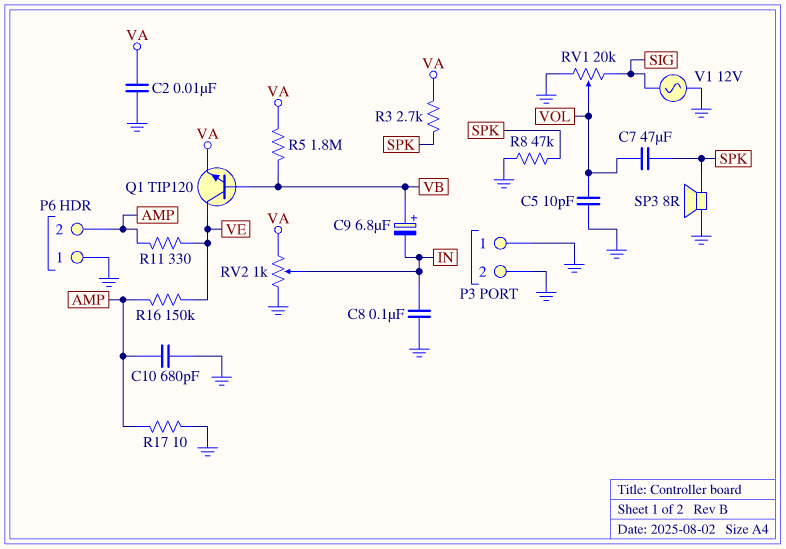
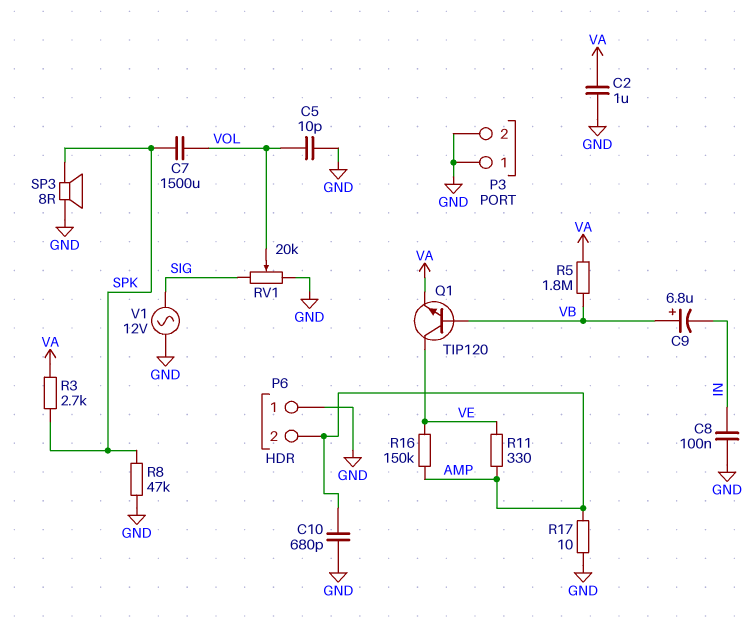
C2: 10nF (GND, VA) -> 1uF (GND, VA)
C7: 47uF (SPK, VOL) -> 1500uF (SPK, VOL)
RV2: 1k (GND, VA, wiper IN) -> none

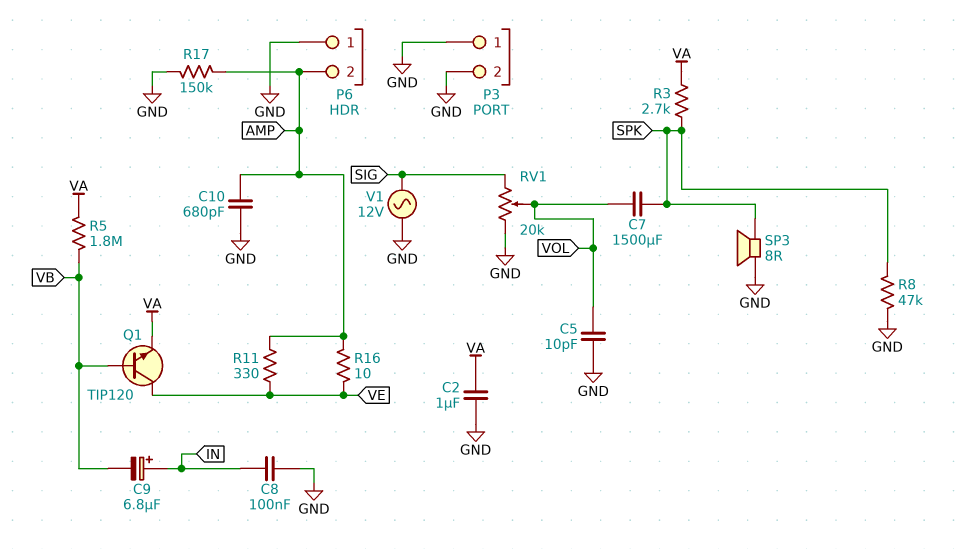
C9: 6.8uF (plus VB, minus IN) -> 6.8uF (plus IN, minus VB)
R16: 150k (AMP, VE) -> 10 (AMP, VE)
R17: 10 (AMP, GND) -> 150k (AMP, GND)

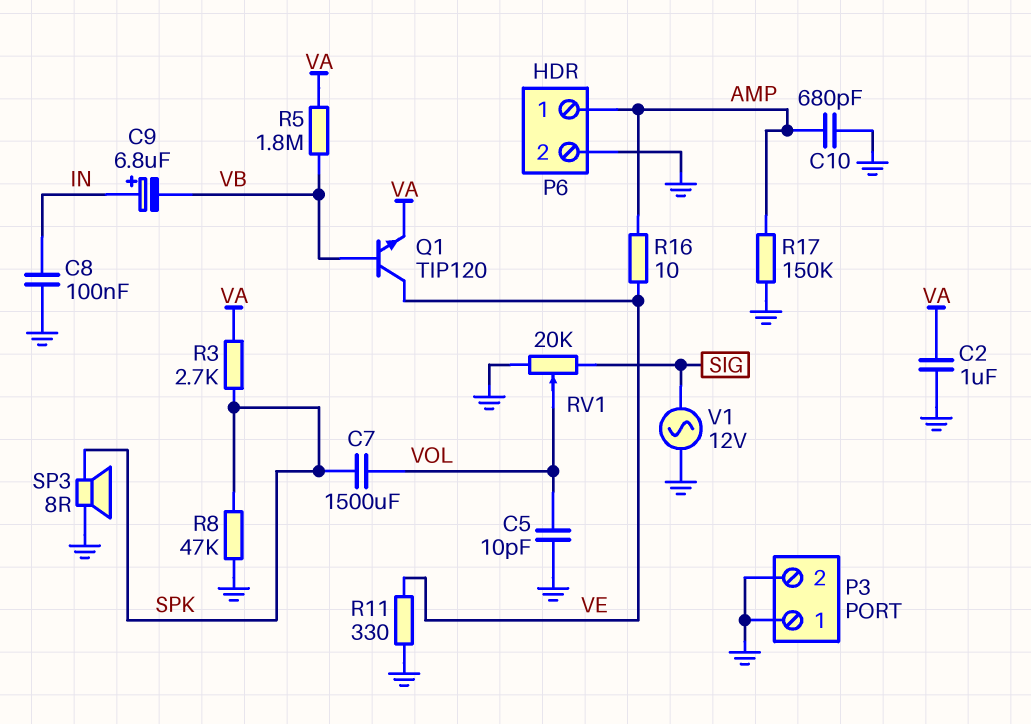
P6 pin 1: GND -> AMP
P6 pin 2: AMP -> GND
R11: 330 (AMP, VE) -> 330 (GND, VE)

